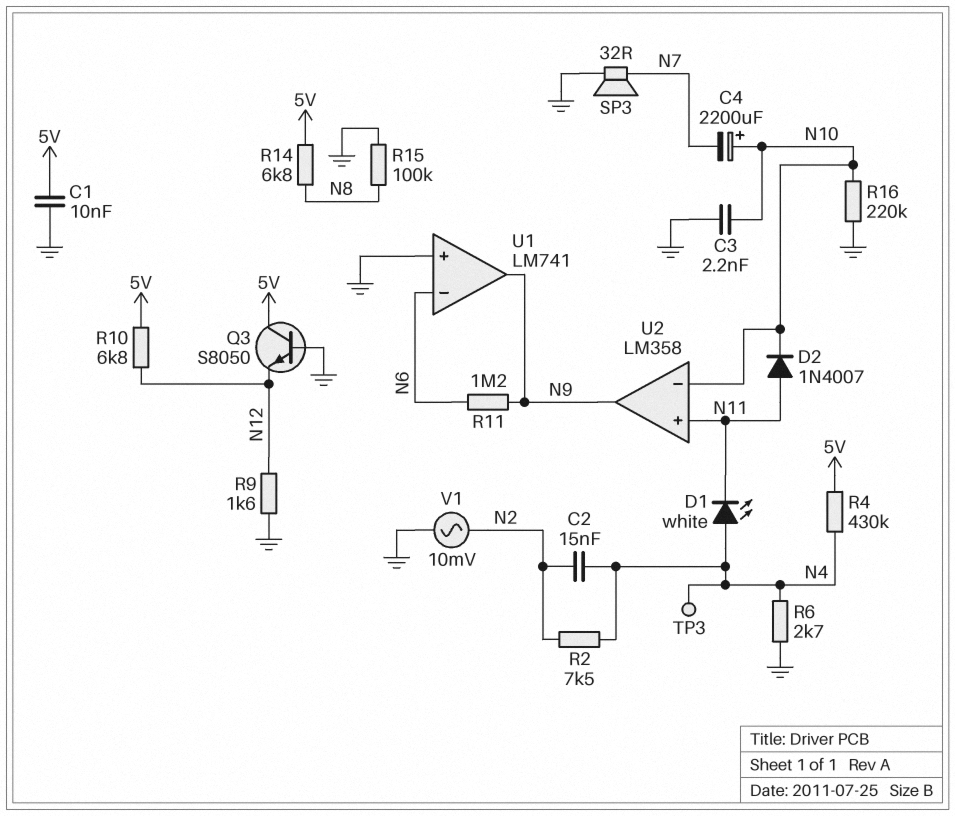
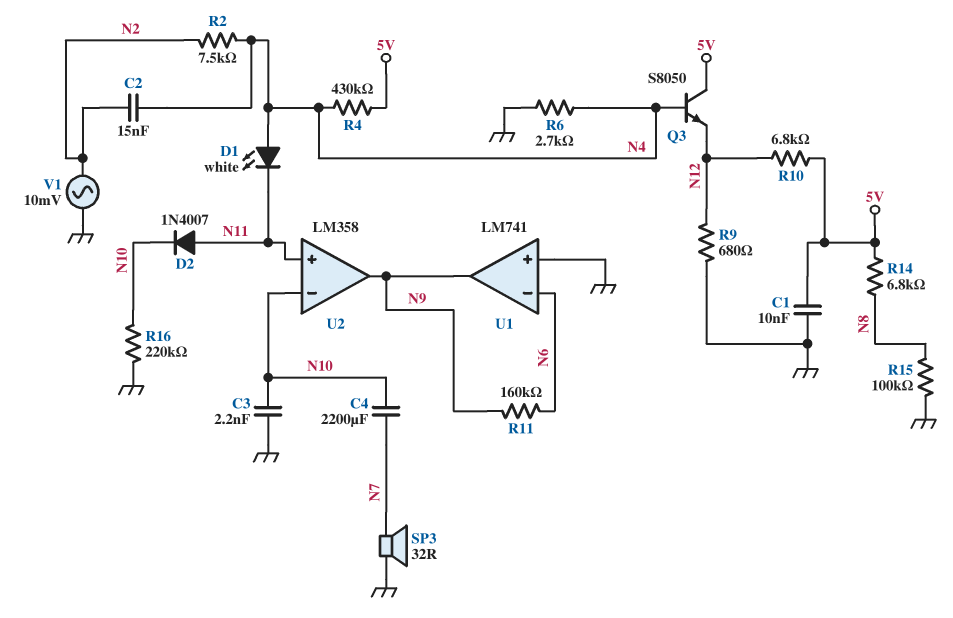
C4: 2200uF (plus N10, minus N7) -> 2200uF (N7, N10)
Q3: NPN S8050 (B GND, C 5V, E N12) -> NPN S8050 (B N4, C 5V, E N12)
R9: 1.6k (GND, N12) -> 680 (GND, N12)
R11: 1.2M (N6, N9) -> 160k (N6, N9)
TP3: test point (N4) -> none

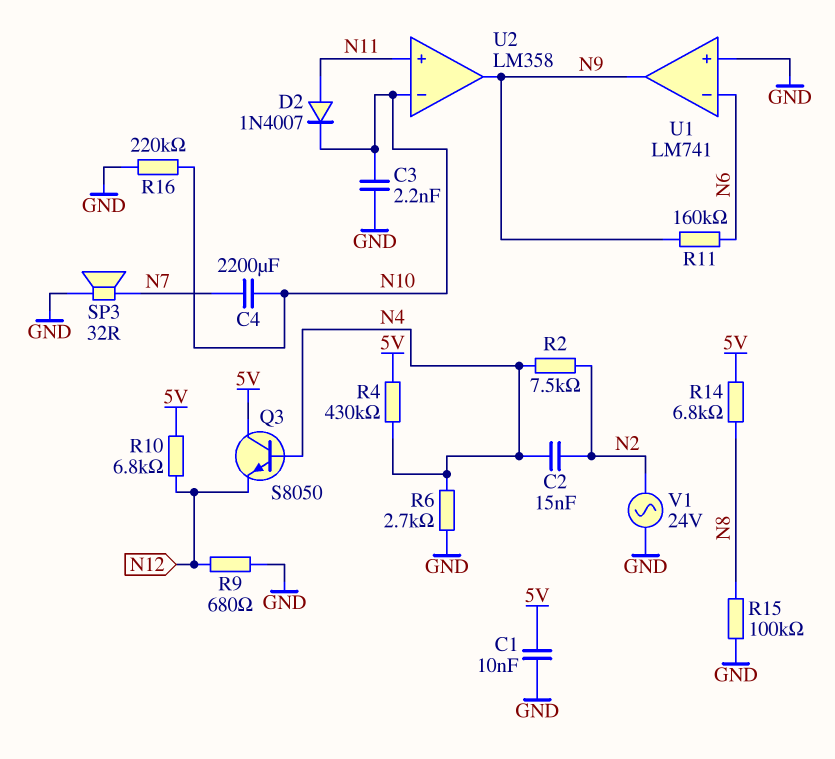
D1: LED white (A N4, K N11) -> none
V1: AC 10mV (GND, N2) -> AC 24V (GND, N2)

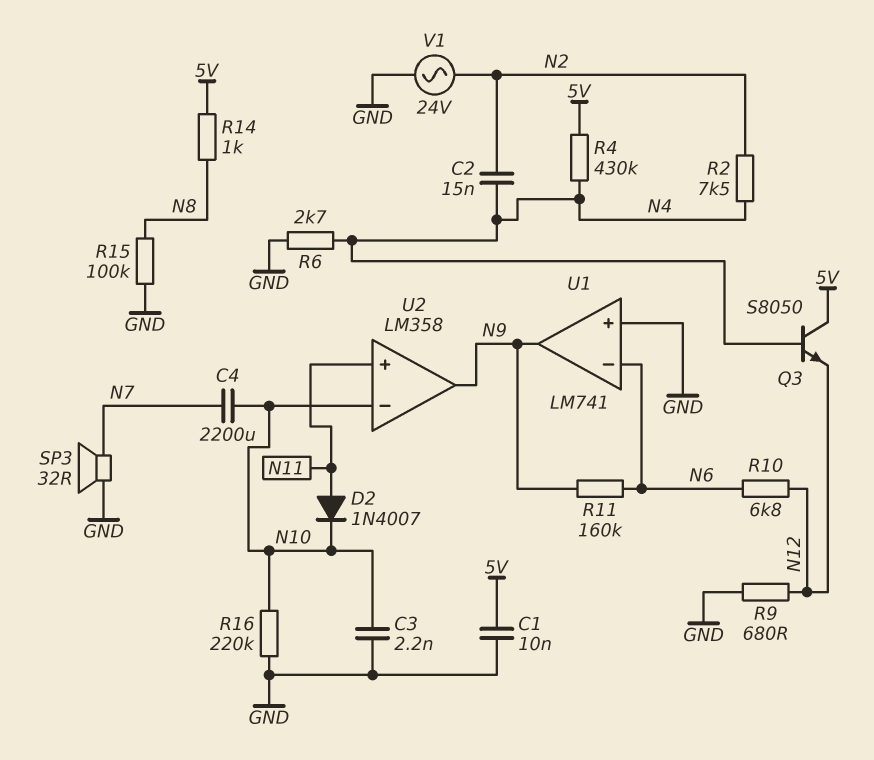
R10: 6.8k (5V, N12) -> 6.8k (N6, N12)
R14: 6.8k (5V, N8) -> 1k (5V, N8)

